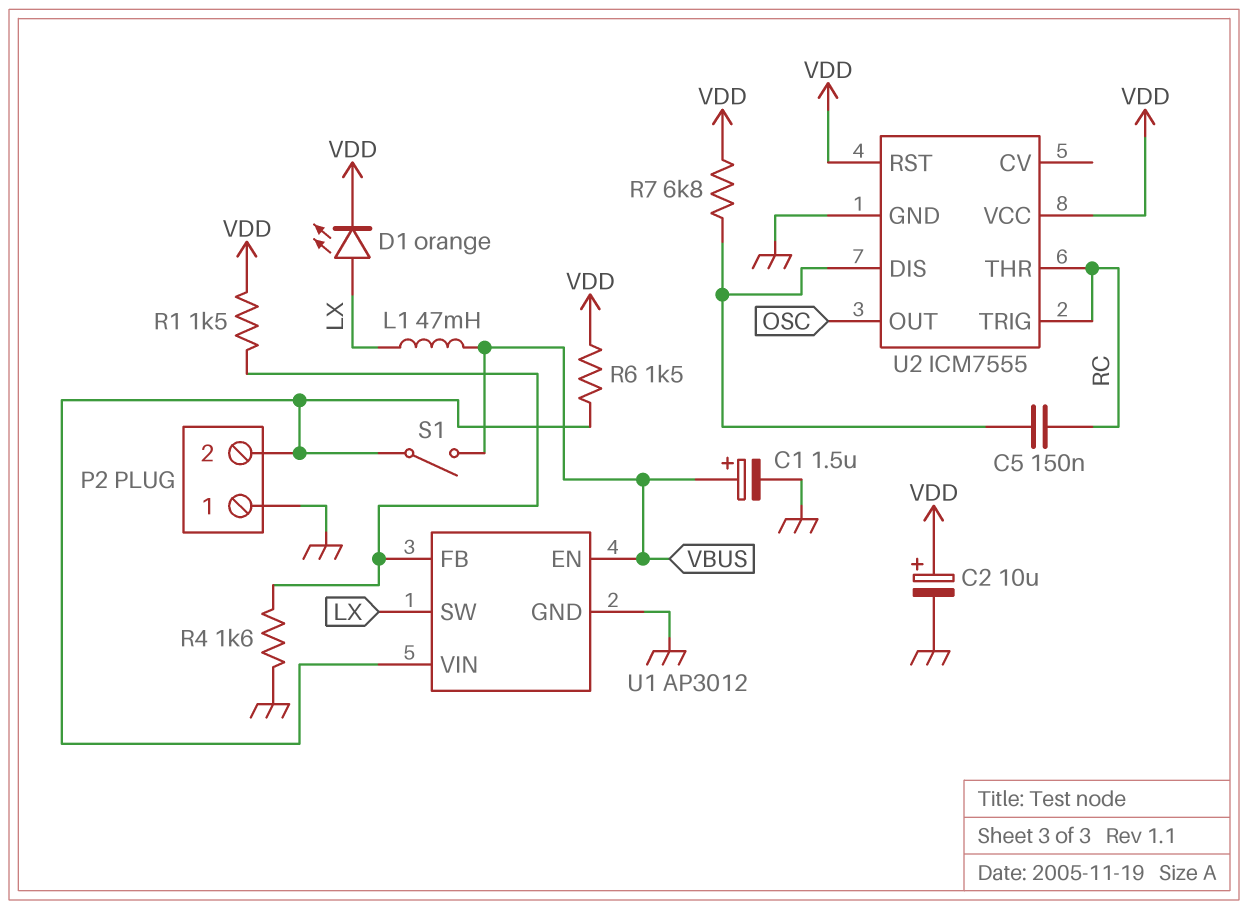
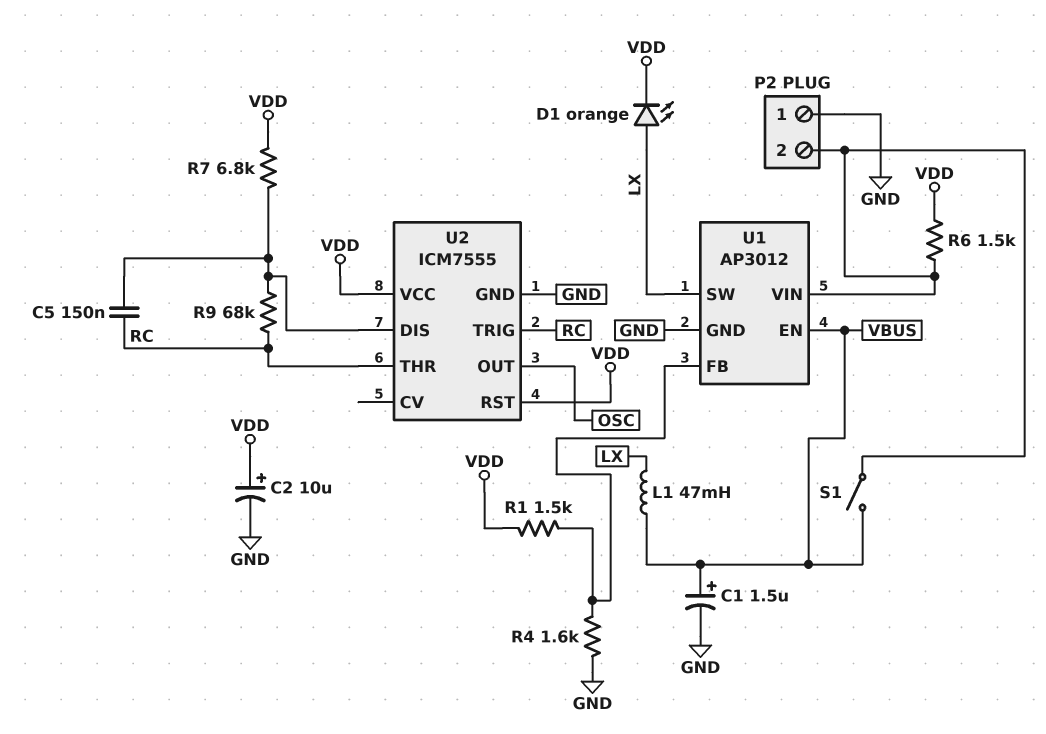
R9: none -> 68k (RC, U2/DIS)

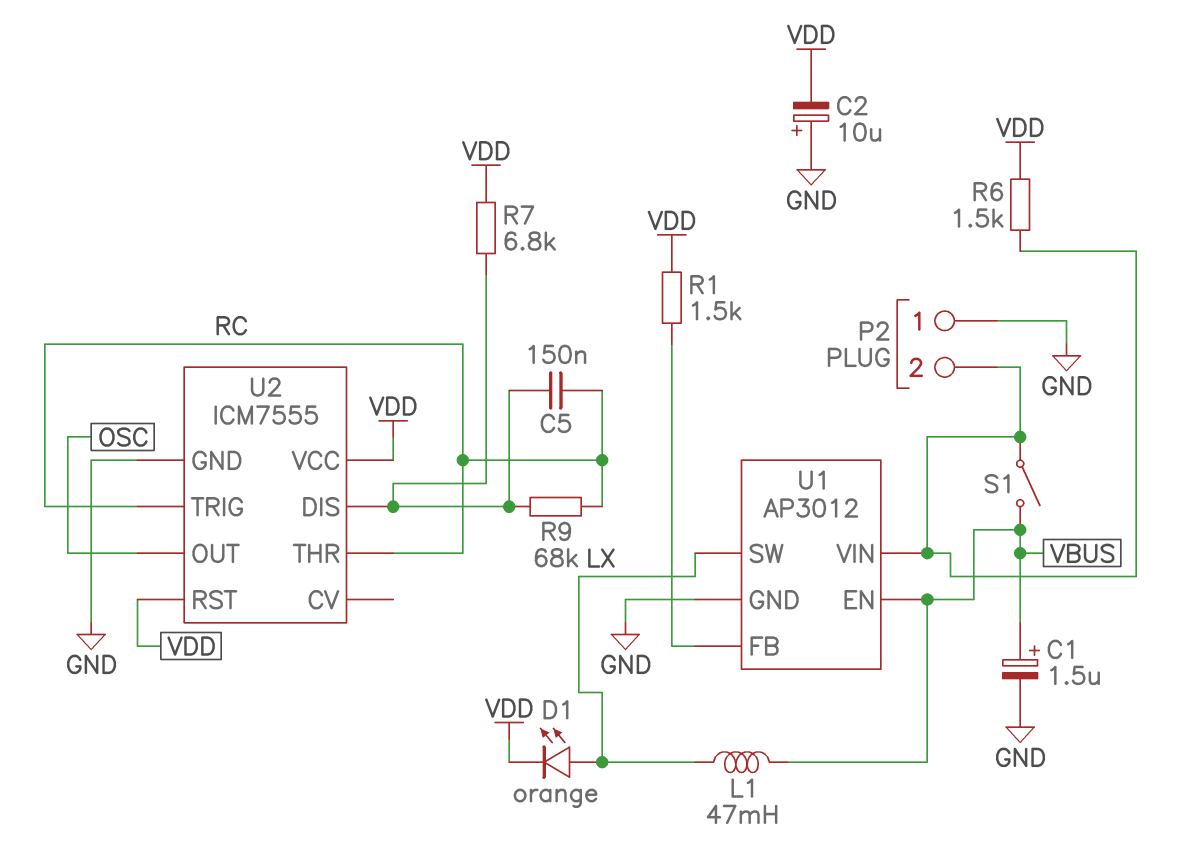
C2: 10uF (plus VDD, minus GND) -> 10uF (plus GND, minus VDD)
R4: 1.6k (GND, U1/FB) -> none

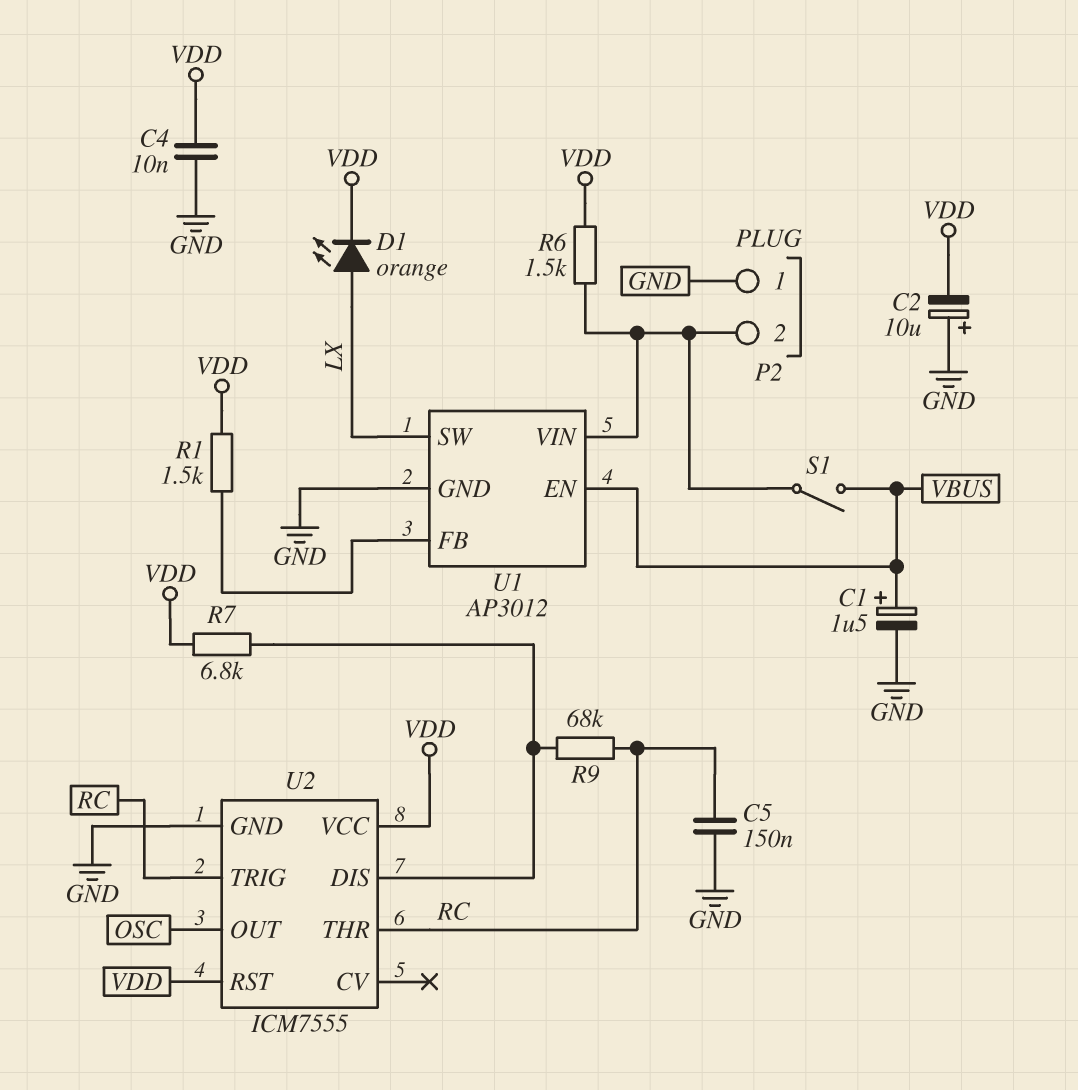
C4: none -> 10nF (GND, VDD)
C5: 150nF (RC, U2/DIS) -> 150nF (GND, RC)
L1: 47mH (LX, VBUS) -> none

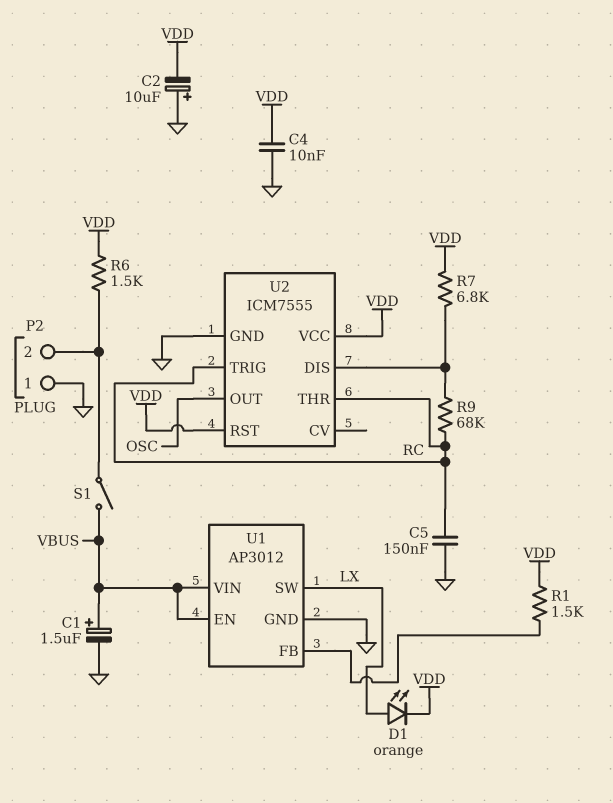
U1 pin VIN: P2/2 -> VBUS

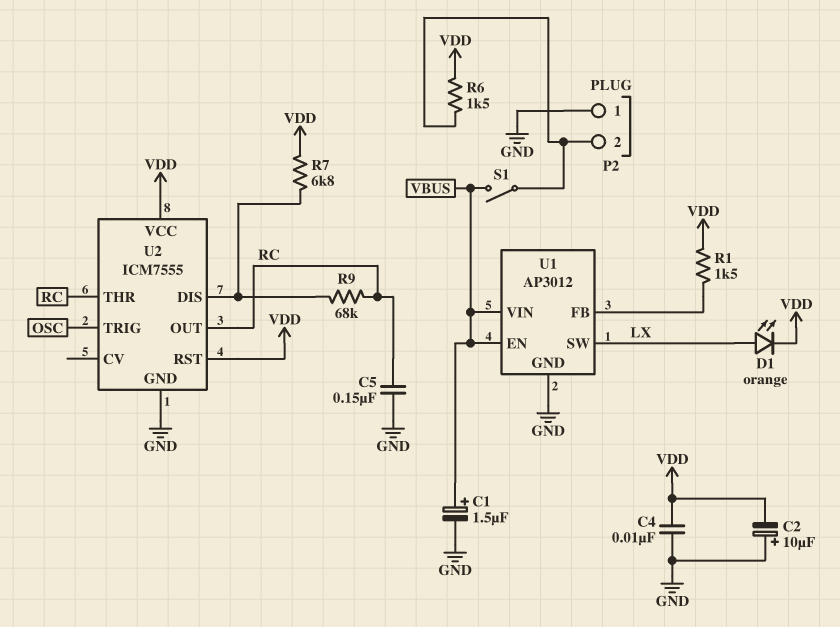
U2 pin OUT: OSC -> RC
U2 pin TRIG: RC -> OSC

